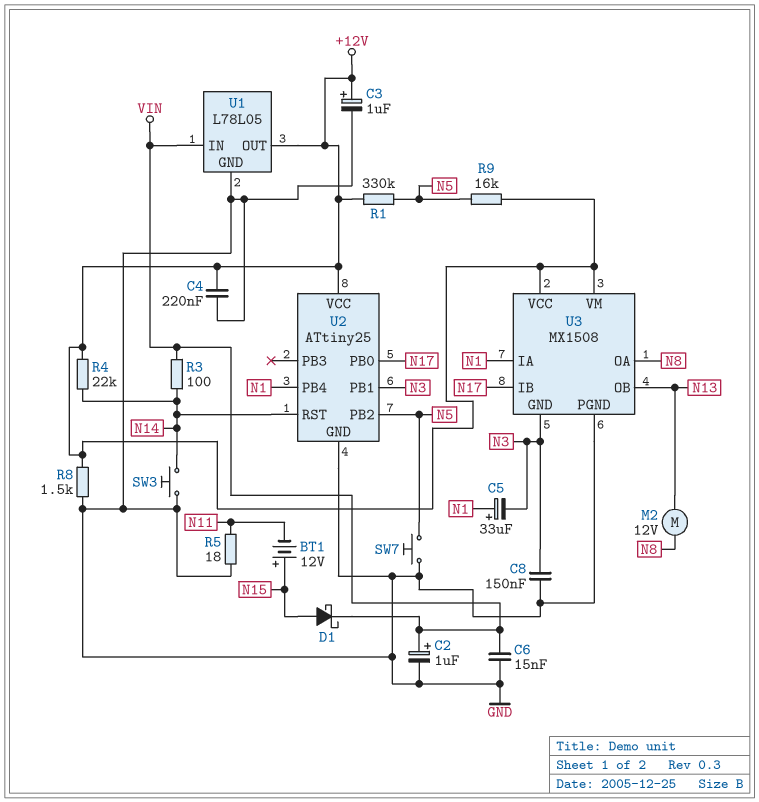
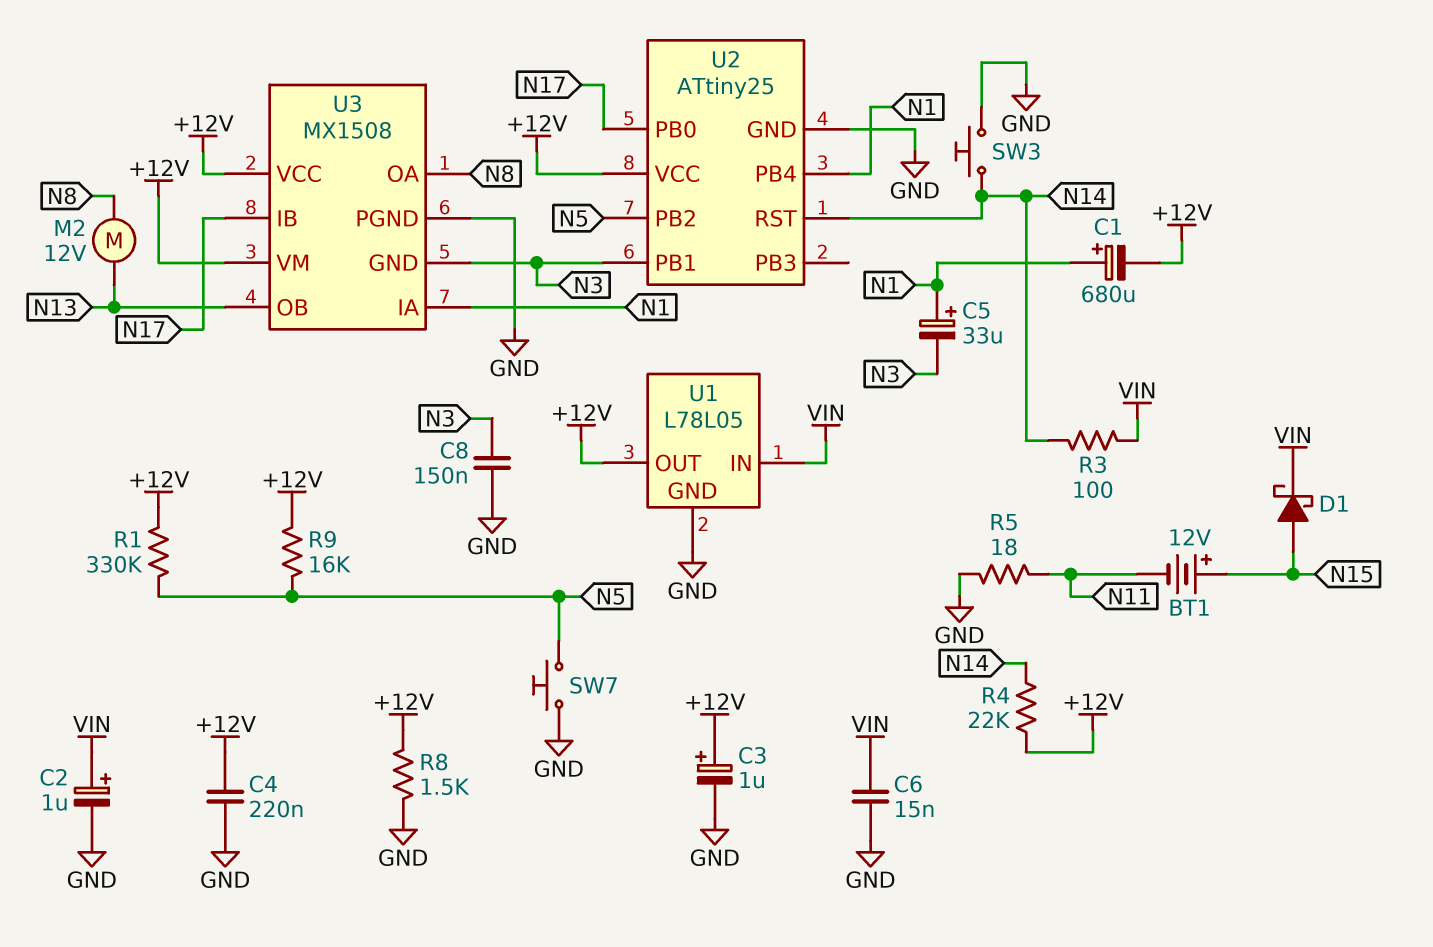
C1: none -> 680uF (plus N1, minus +12V)

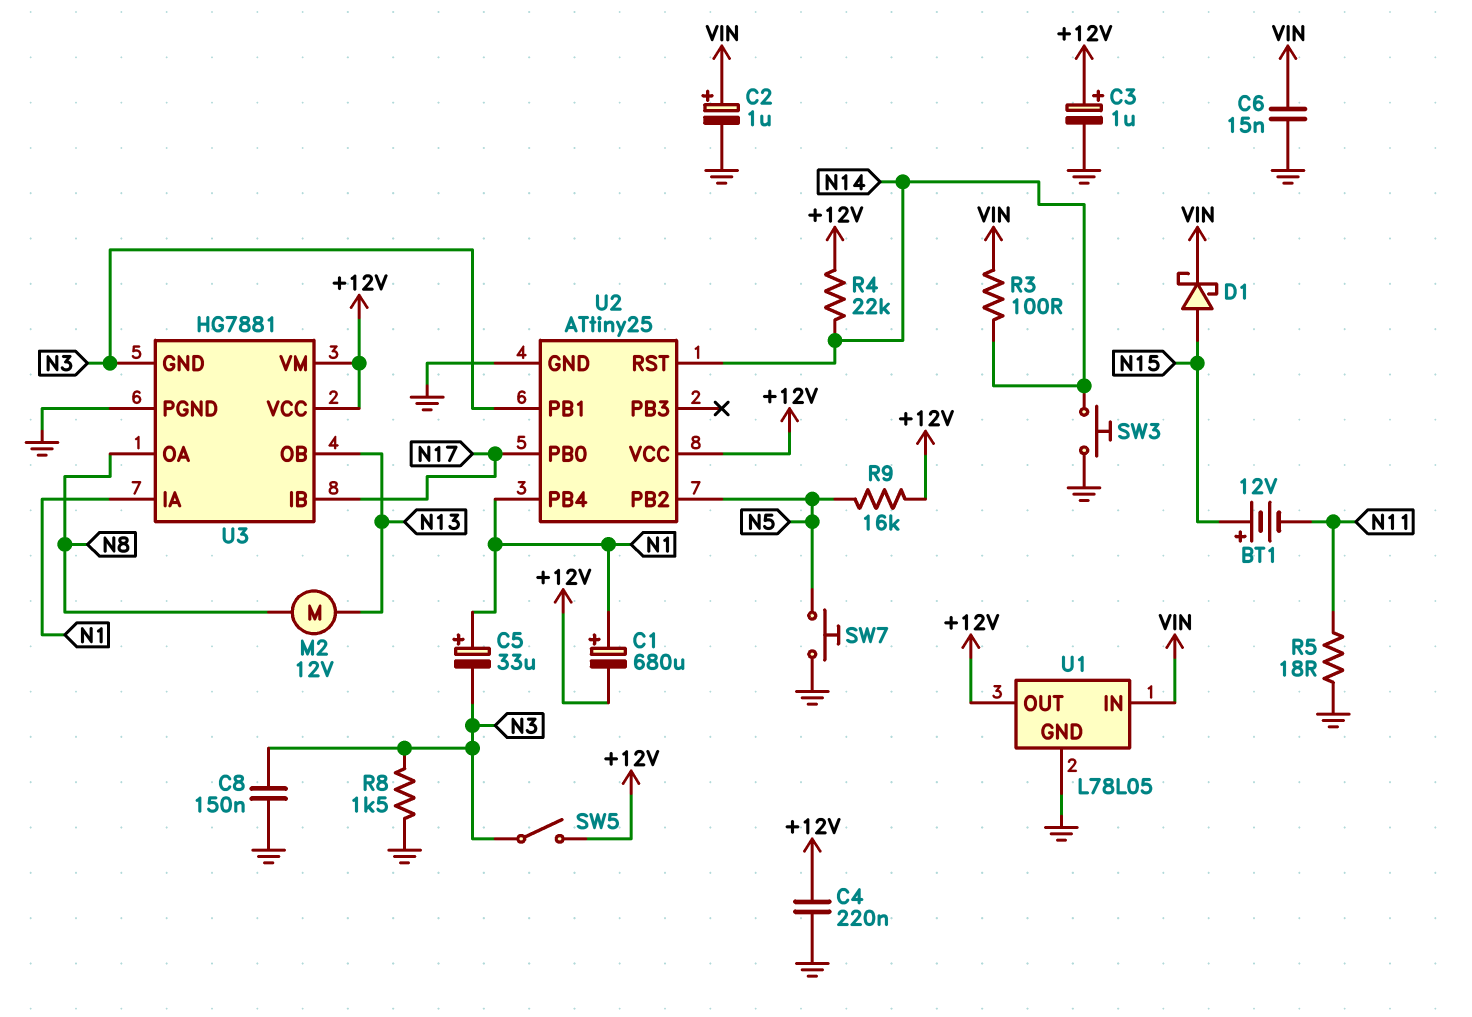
R1: 330k (+12V, N5) -> none
R8: 1.5k (+12V, GND) -> 1.5k (GND, N3)
SW5: none -> switch (+12V, N3)
U3: MX1508 -> HG7881

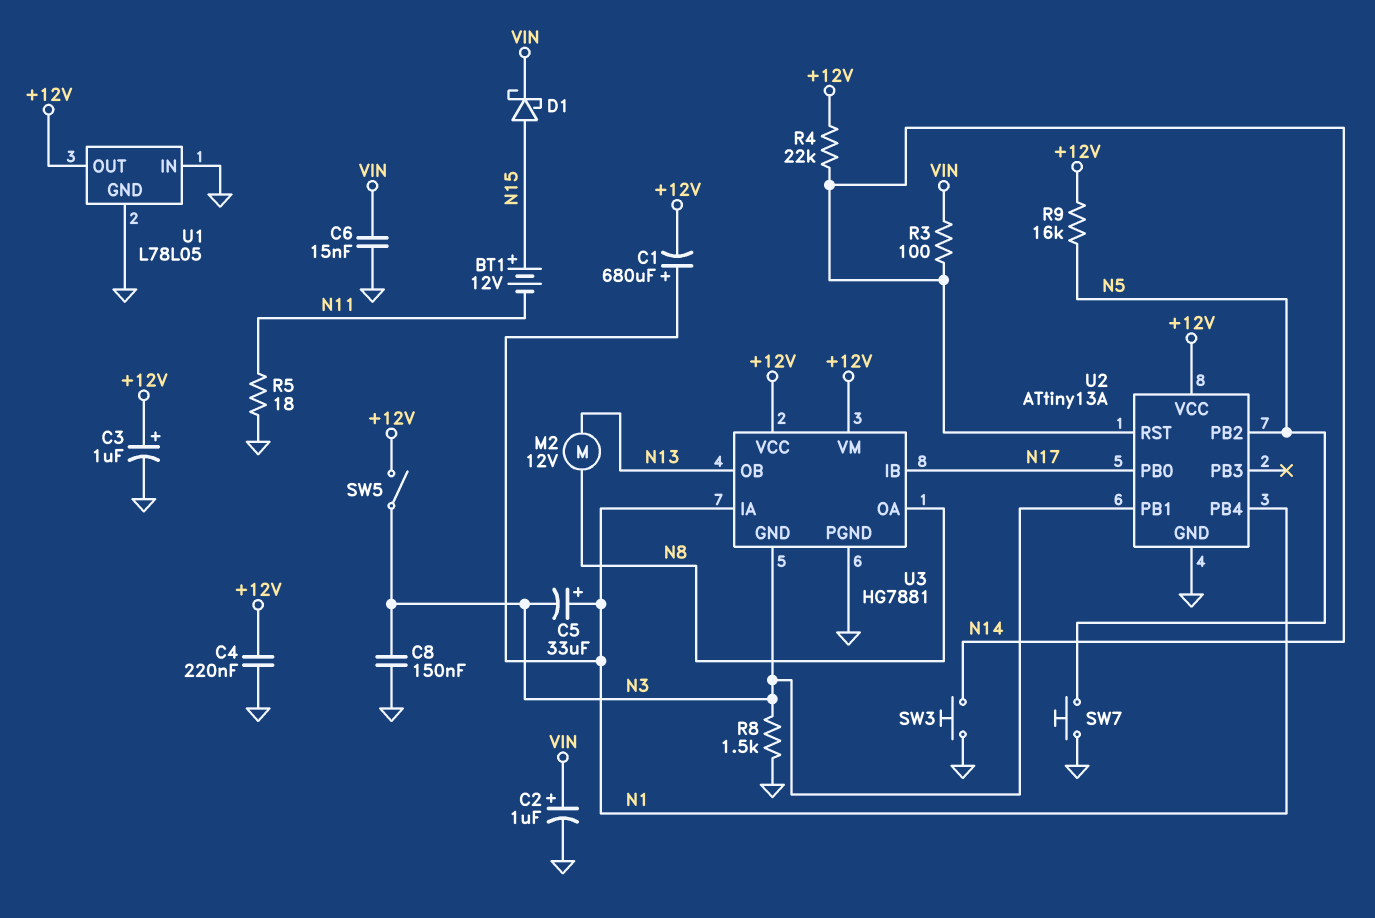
U1 pin IN: VIN -> GND
U2: ATtiny25 -> ATtiny13A

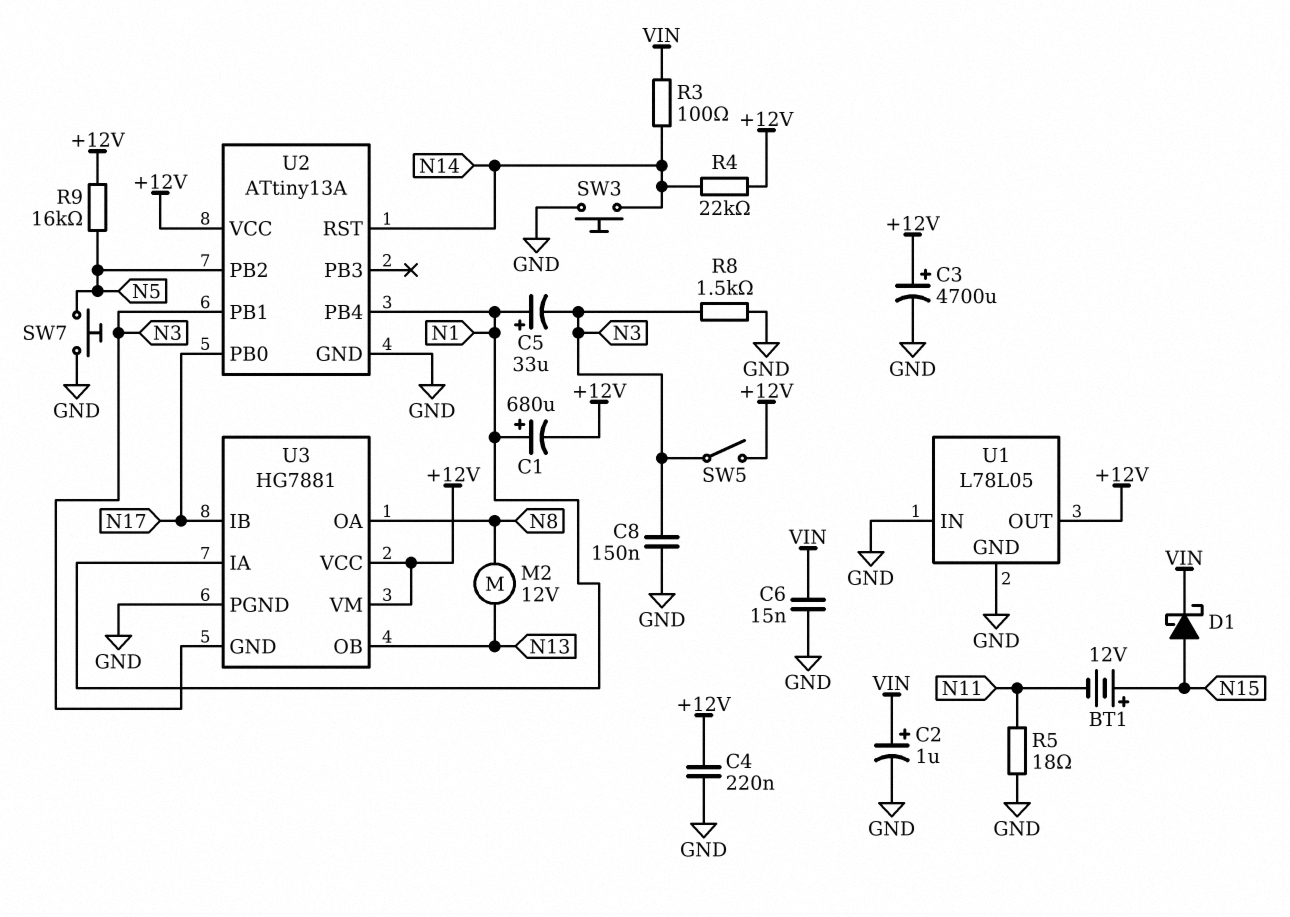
C3: 1uF (plus +12V, minus GND) -> 4700uF (plus +12V, minus GND)

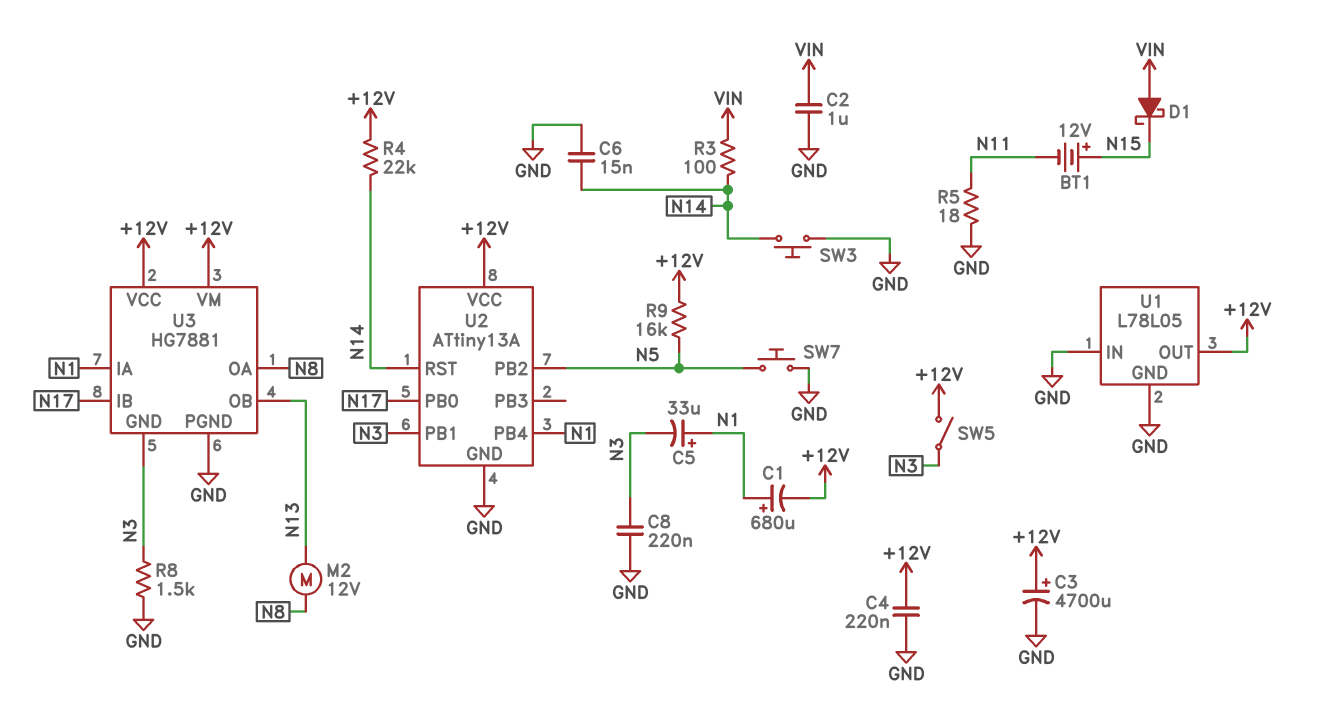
C2: 1uF (plus VIN, minus GND) -> 1uF (GND, VIN)
C6: 15nF (GND, VIN) -> 15nF (GND, N14)
C8: 150nF (GND, N3) -> 220nF (GND, N3)
D1: schottky (A N15, K VIN) -> schottky (A VIN, K N15)

